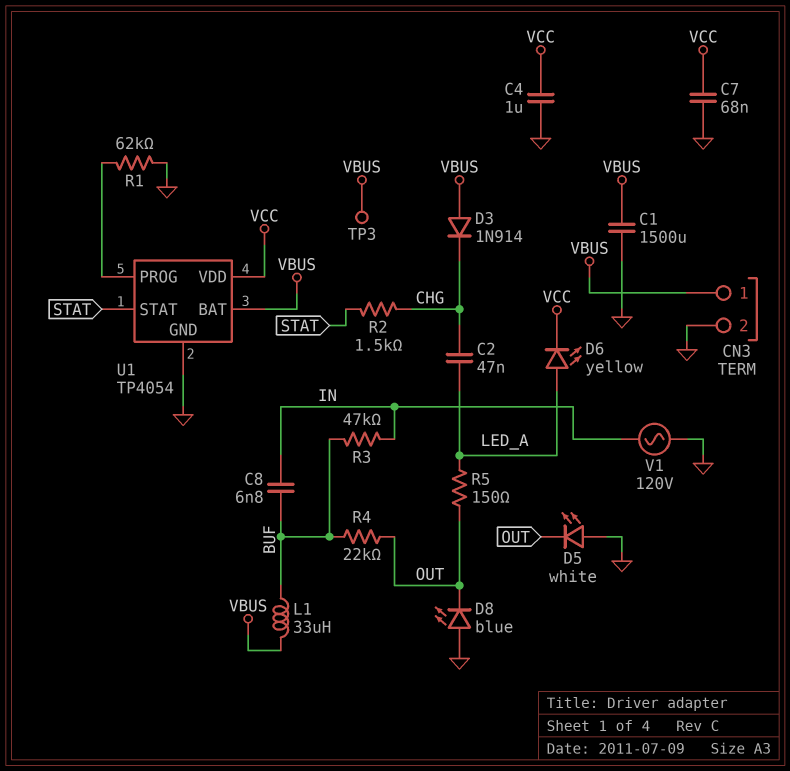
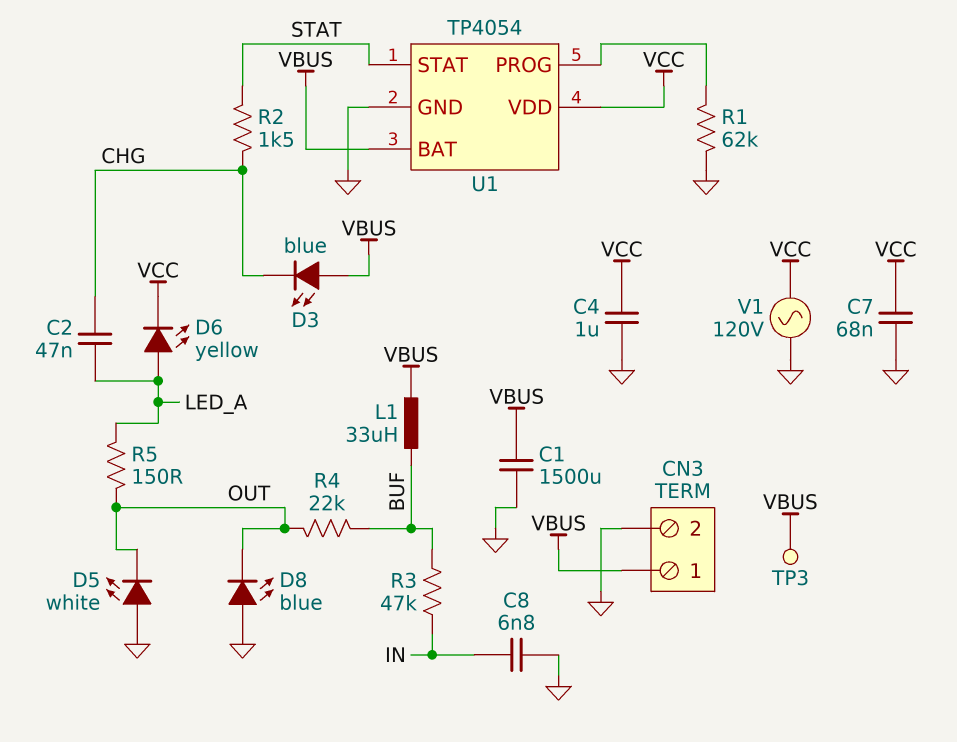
C8: 6.8nF (BUF, IN) -> 6.8nF (GND, IN)
D3: diode 1N914 (A VBUS, K CHG) -> LED blue (A VBUS, K CHG)
V1: AC 120V (GND, IN) -> AC 120V (GND, VCC)

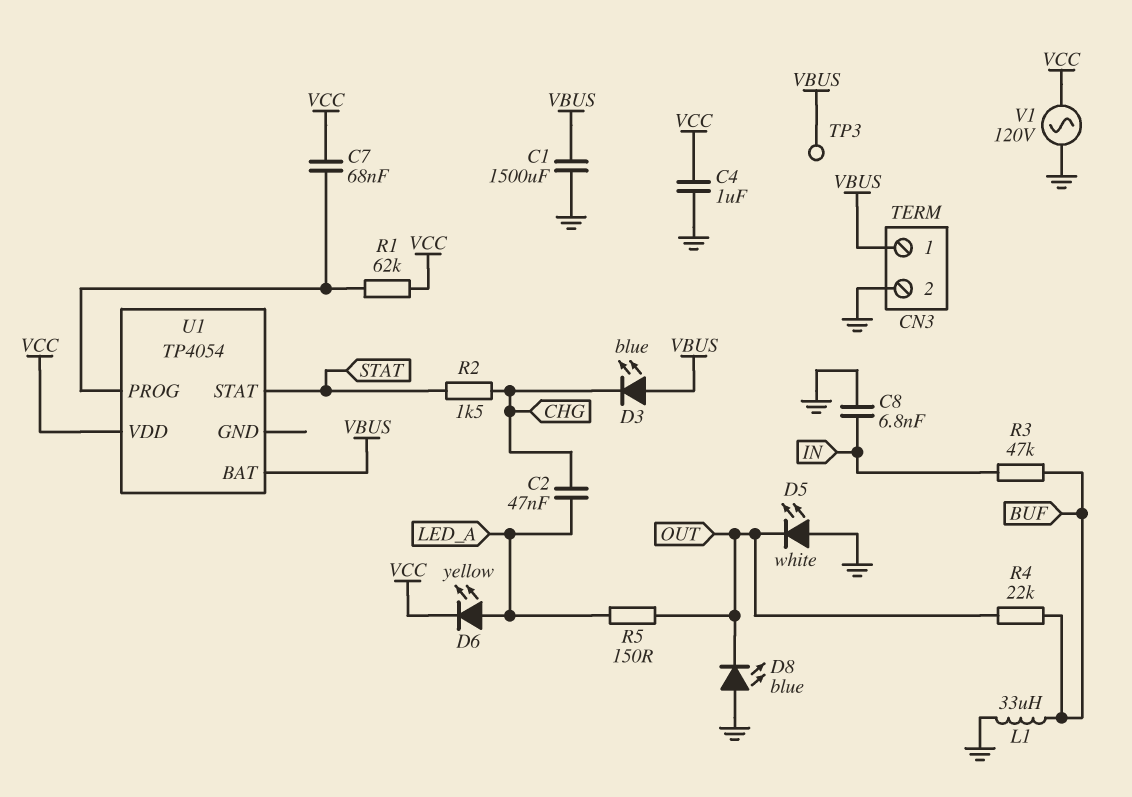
C7: 68nF (GND, VCC) -> 68nF (U1/PROG, VCC)
L1: 33uH (BUF, VBUS) -> 33uH (BUF, GND)
R1: 62k (GND, U1/PROG) -> 62k (U1/PROG, VCC)
U1 pin GND: GND -> none

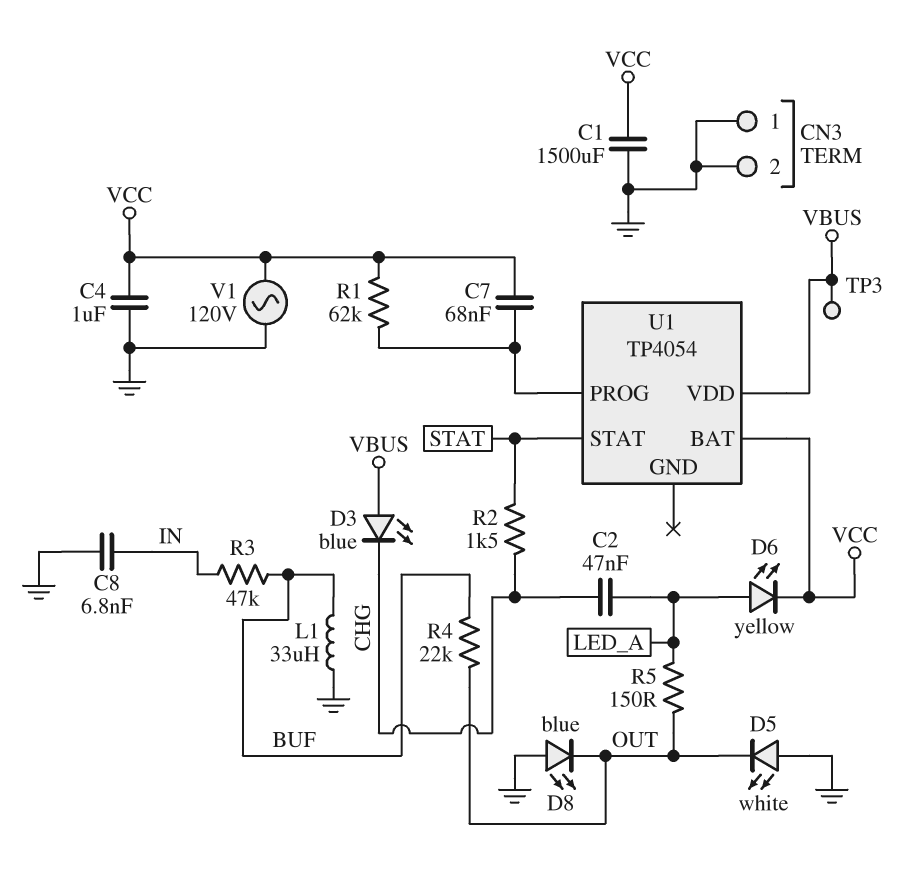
C1: 1500uF (GND, VBUS) -> 1500uF (GND, VCC)
CN3 pin 1: VBUS -> GND
U1 pin BAT: VBUS -> VCC
U1 pin VDD: VCC -> VBUS

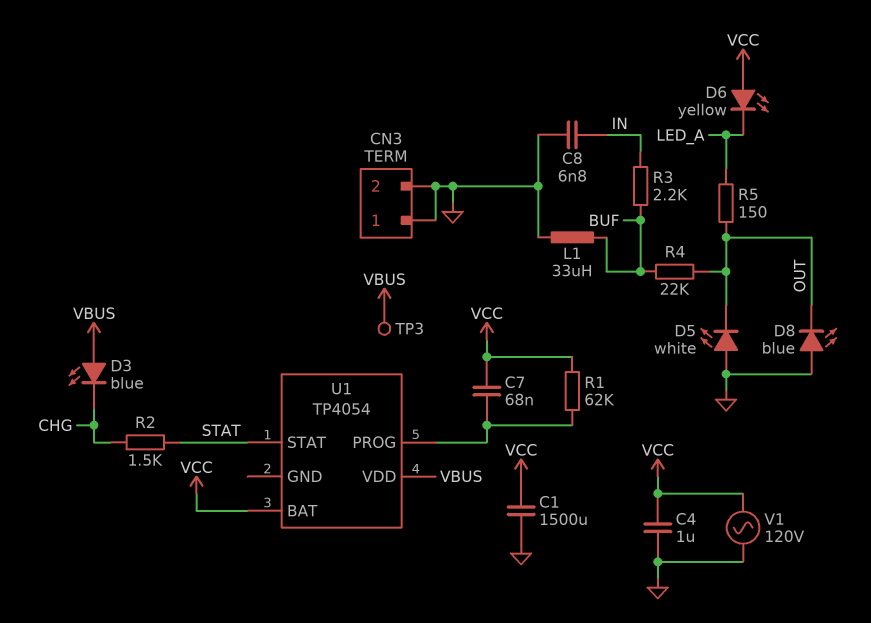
C2: 47nF (CHG, LED_A) -> none
D6: LED yellow (A LED_A, K VCC) -> LED yellow (A VCC, K LED_A)
R3: 47k (BUF, IN) -> 2.2k (BUF, IN)

